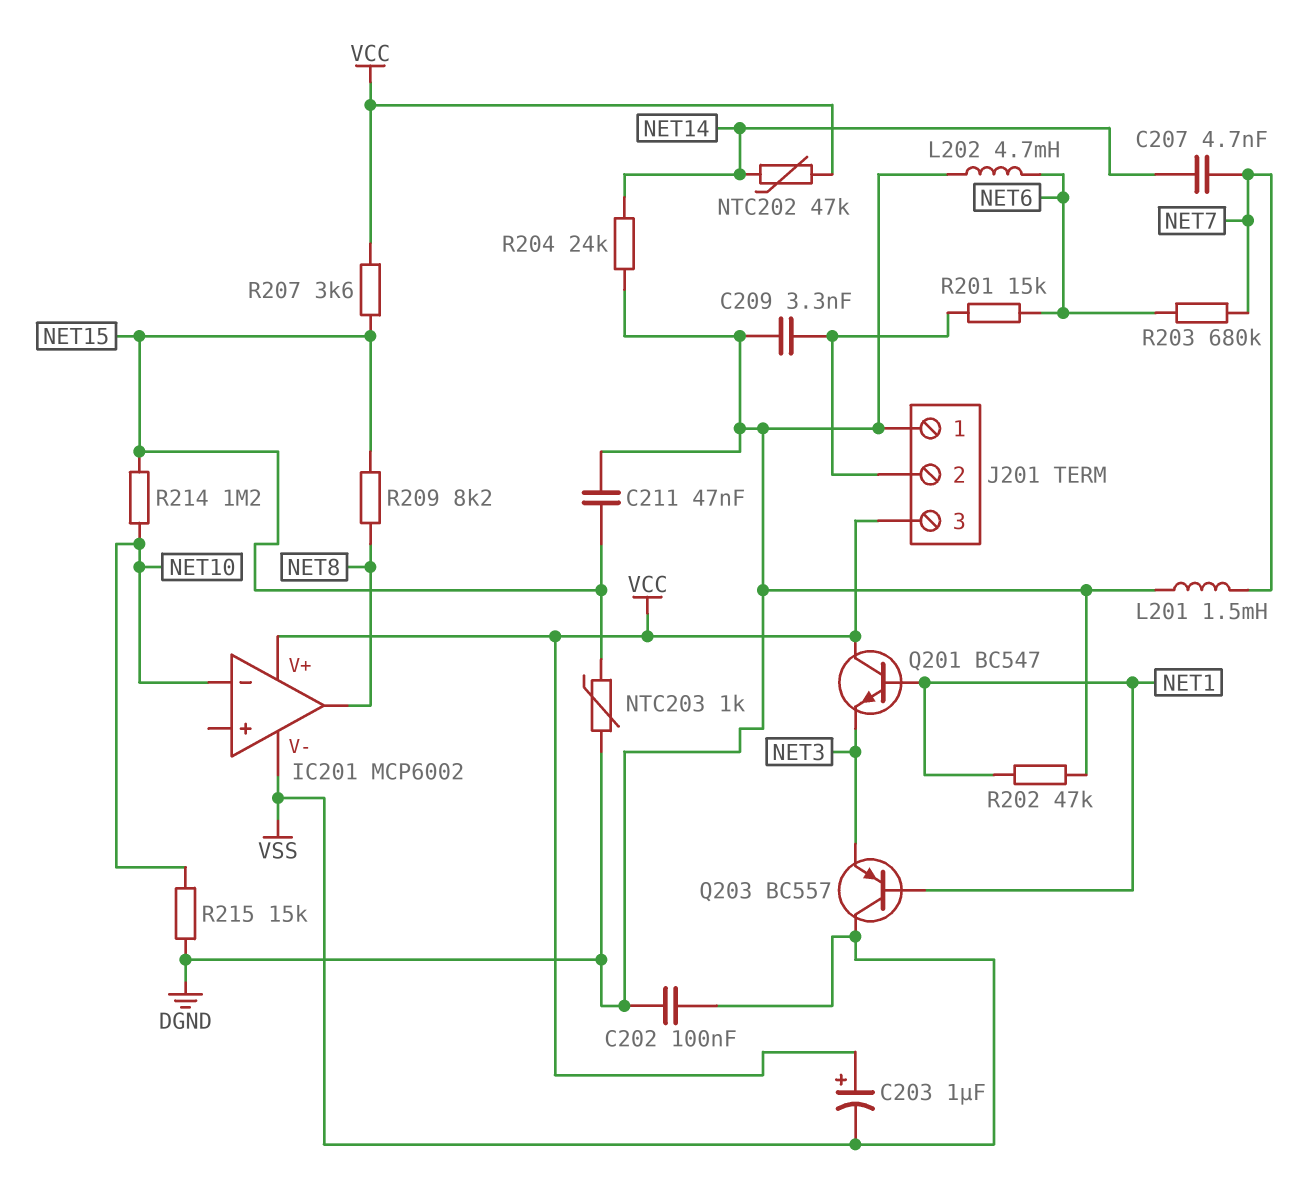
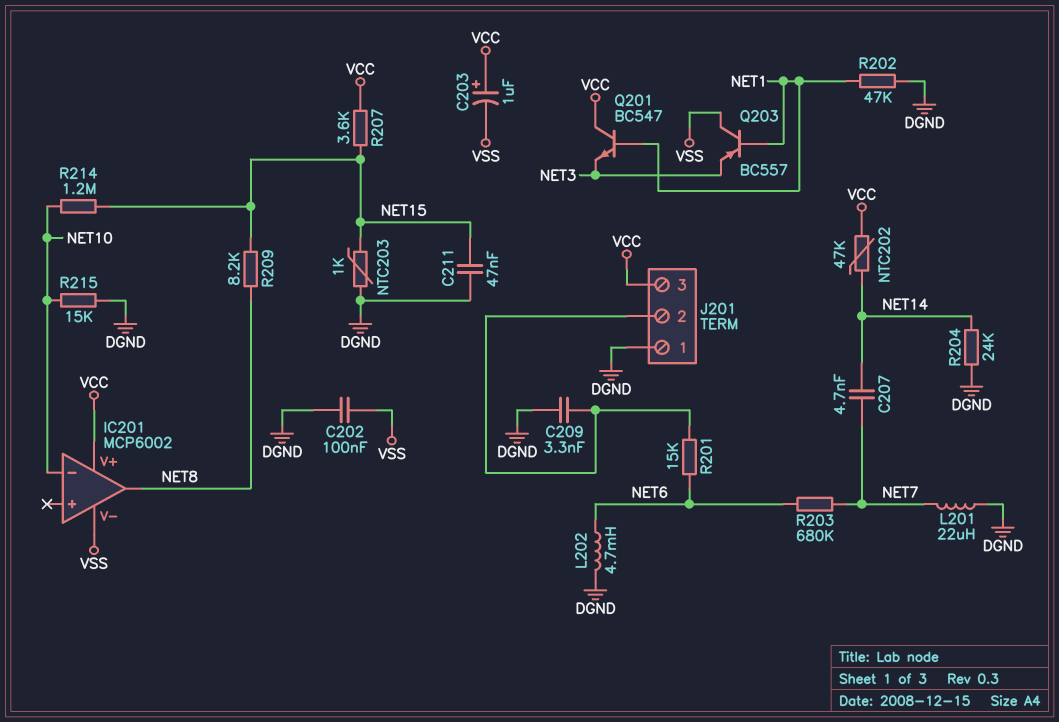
L201: 1.5mH (DGND, NET7) -> 22uH (DGND, NET7)

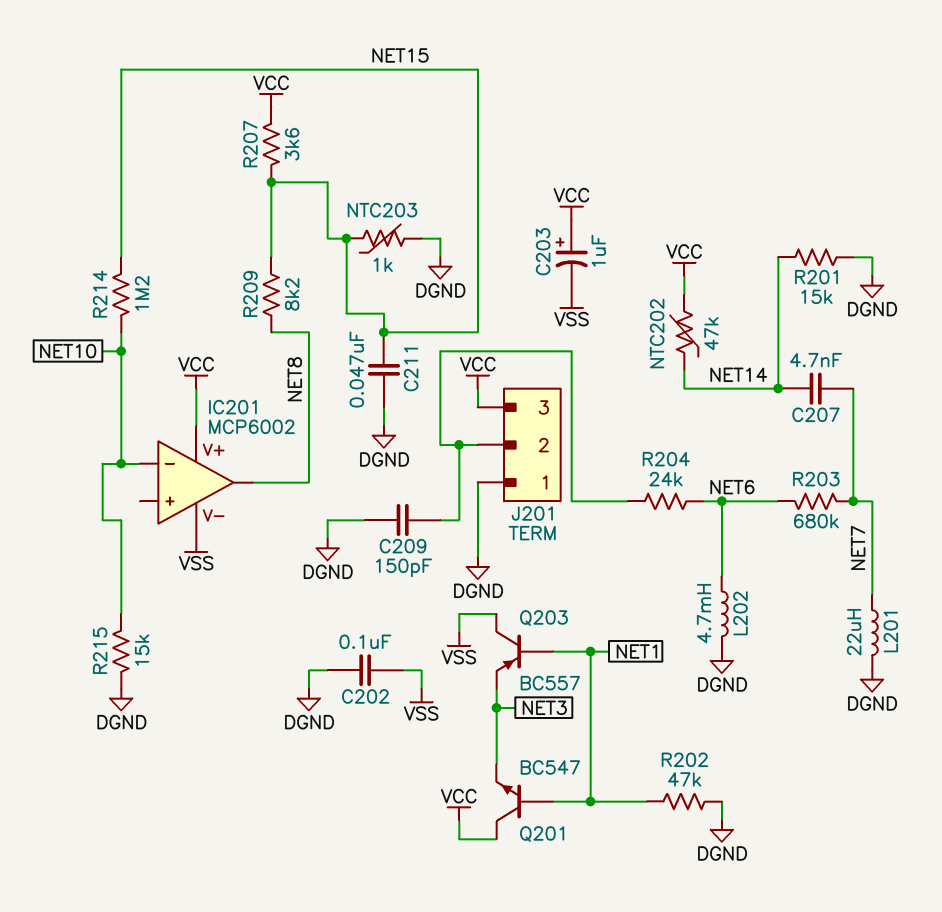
C209: 3.3nF (DGND, J201/2) -> 150pF (DGND, J201/2)
R201: 15k (J201/2, NET6) -> 15k (DGND, NET14)
R204: 24k (DGND, NET14) -> 24k (J201/2, NET6)

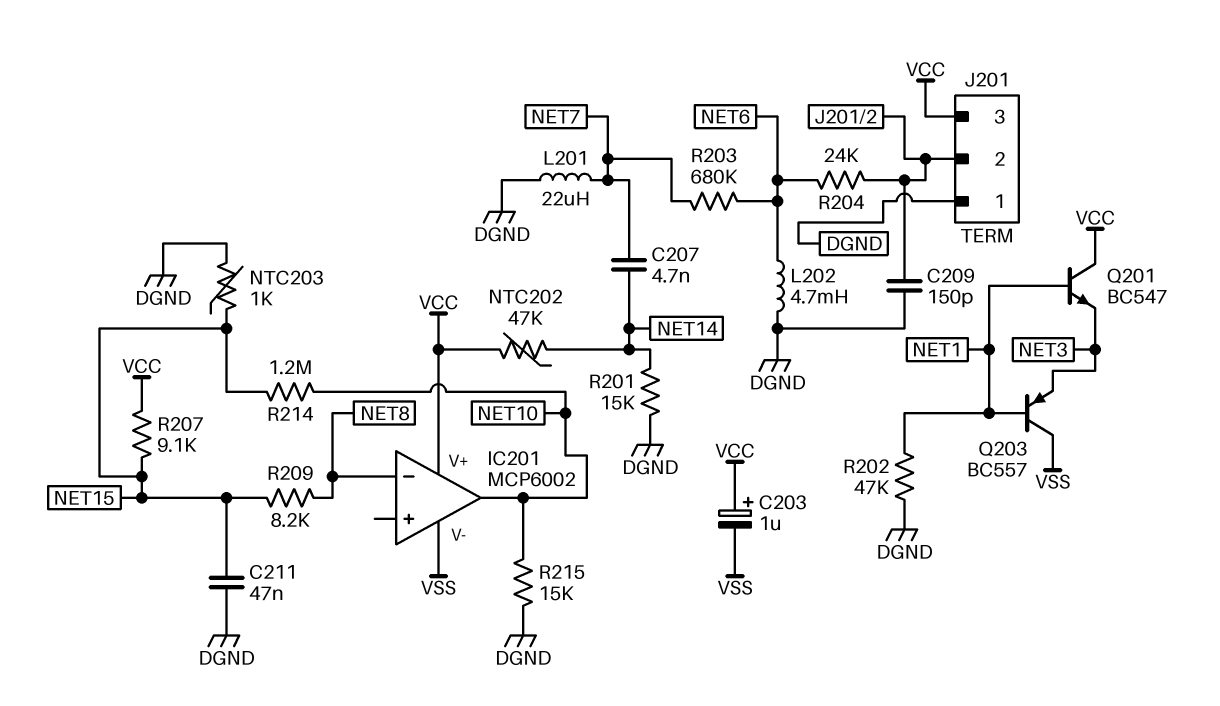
C202: 100nF (DGND, VSS) -> none
IC201 pin in-: NET10 -> NET8
IC201 pin out: NET8 -> NET10
R207: 3.6k (NET15, VCC) -> 9.1k (NET15, VCC)

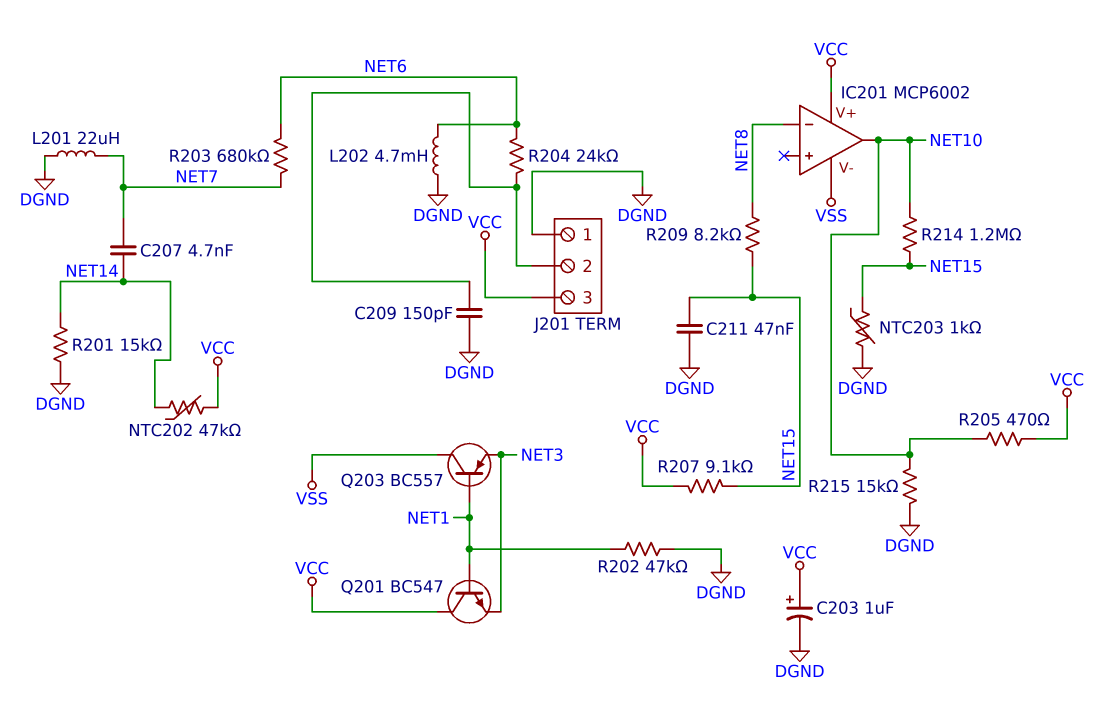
C203: 1uF (plus VCC, minus VSS) -> 1uF (plus VCC, minus DGND)
R205: none -> 470 (NET10, VCC)

